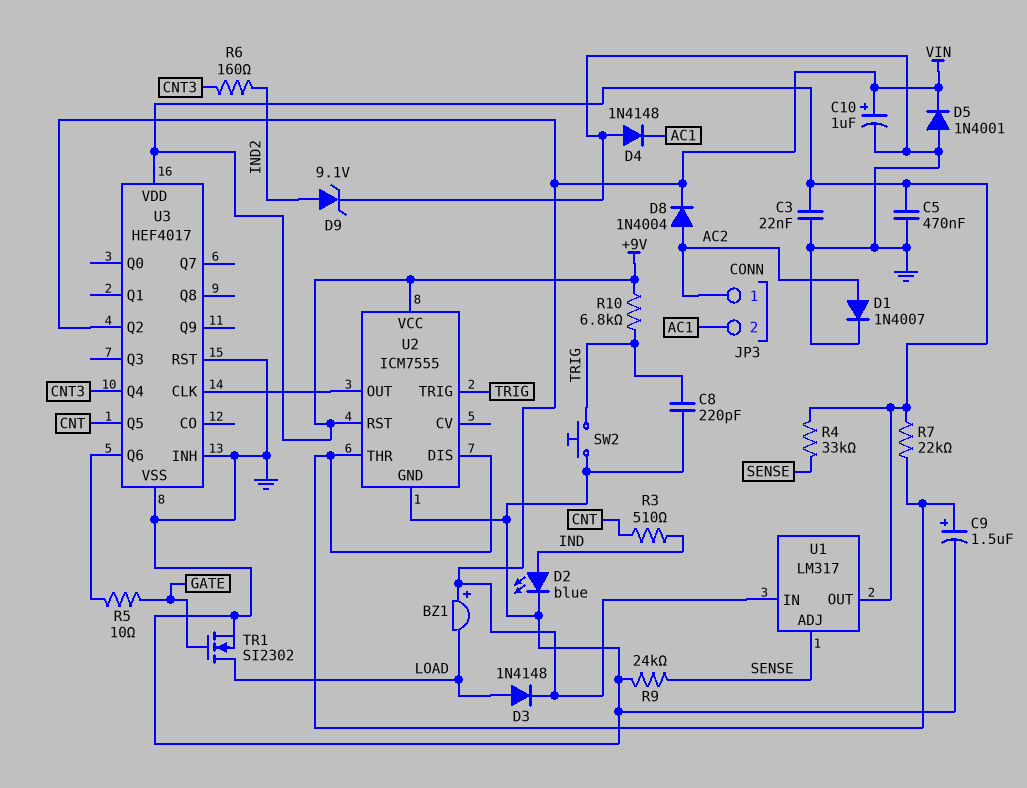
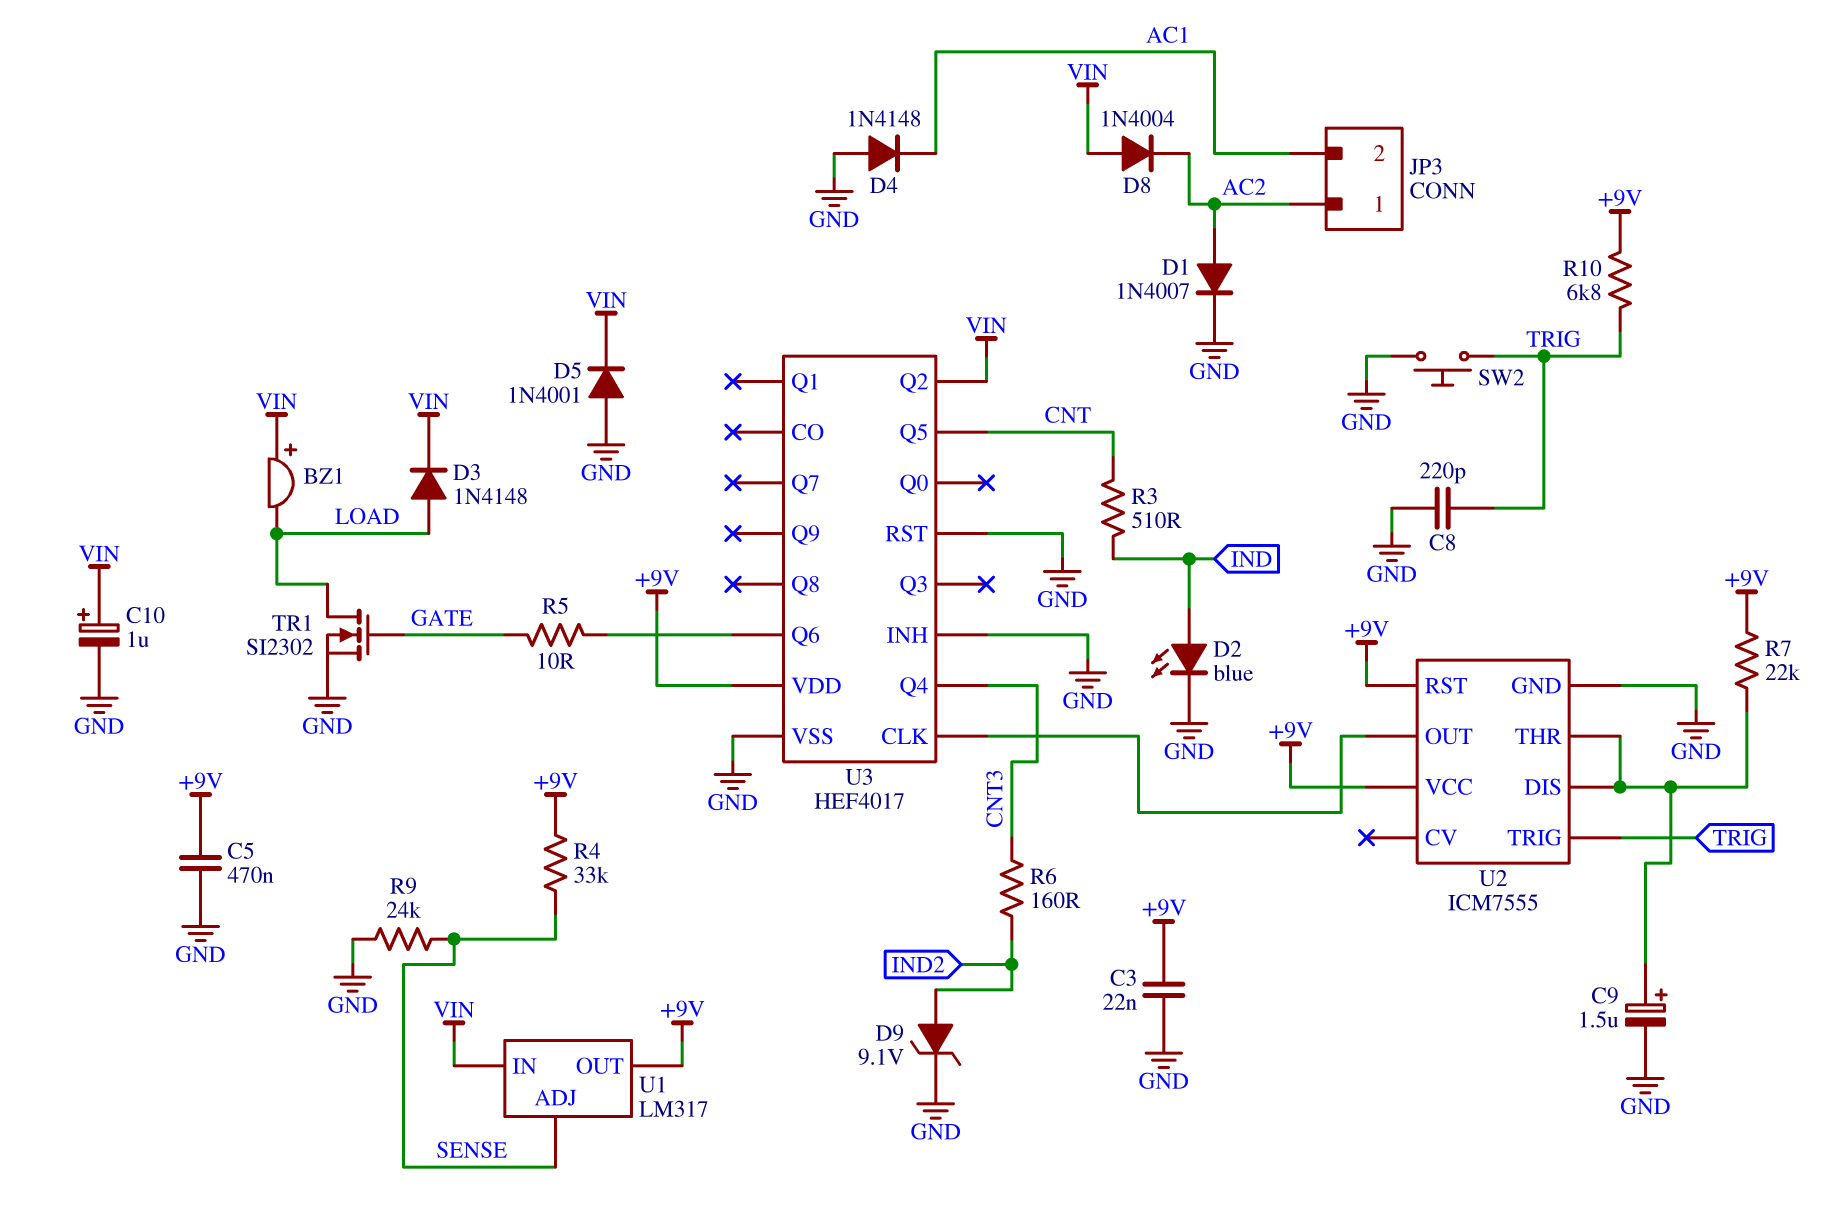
D8: diode 1N4004 (A AC2, K VIN) -> diode 1N4004 (A VIN, K AC2)

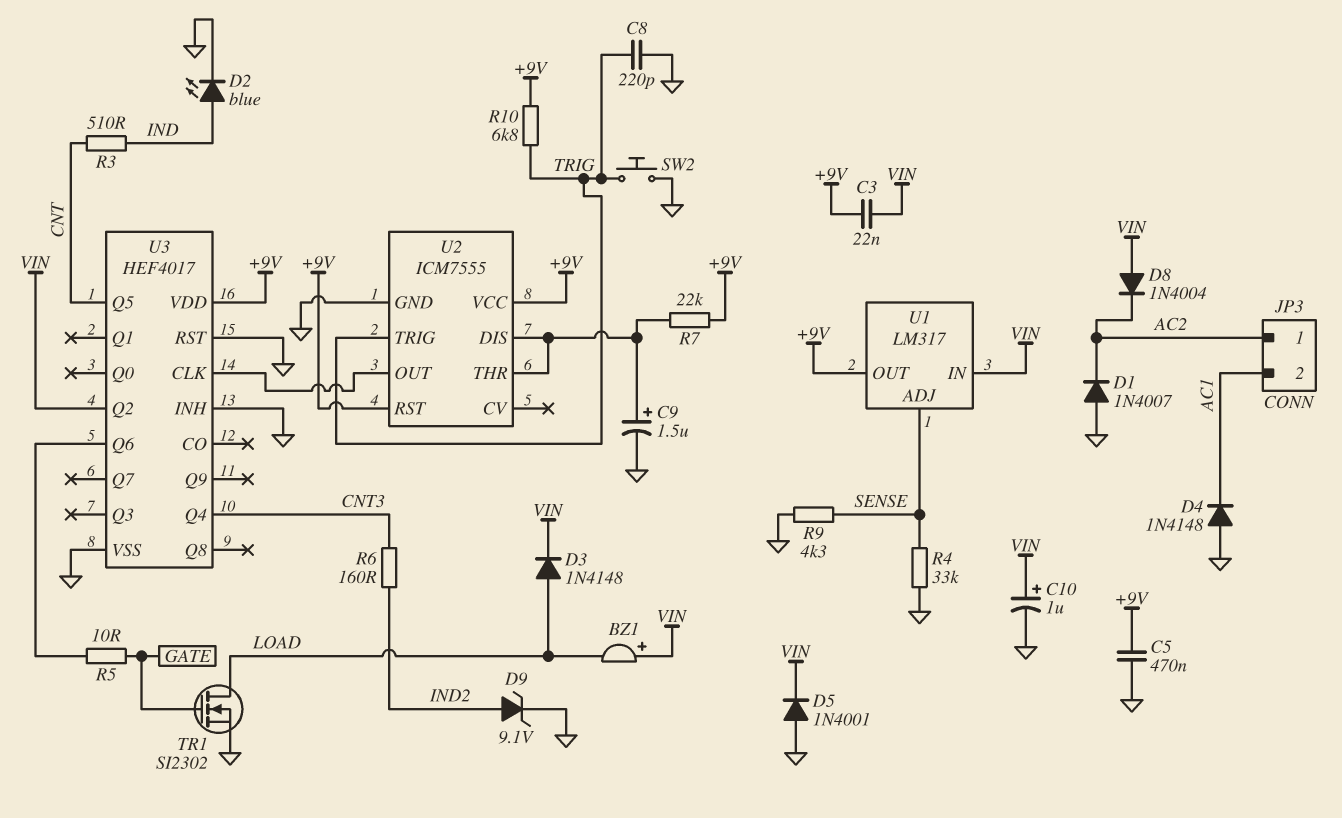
C3: 22nF (+9V, GND) -> 22nF (+9V, VIN)
D1: diode 1N4007 (A AC2, K GND) -> diode 1N4007 (A GND, K AC2)
R4: 33k (+9V, SENSE) -> 33k (GND, SENSE)
R9: 24k (GND, SENSE) -> 4.3k (GND, SENSE)

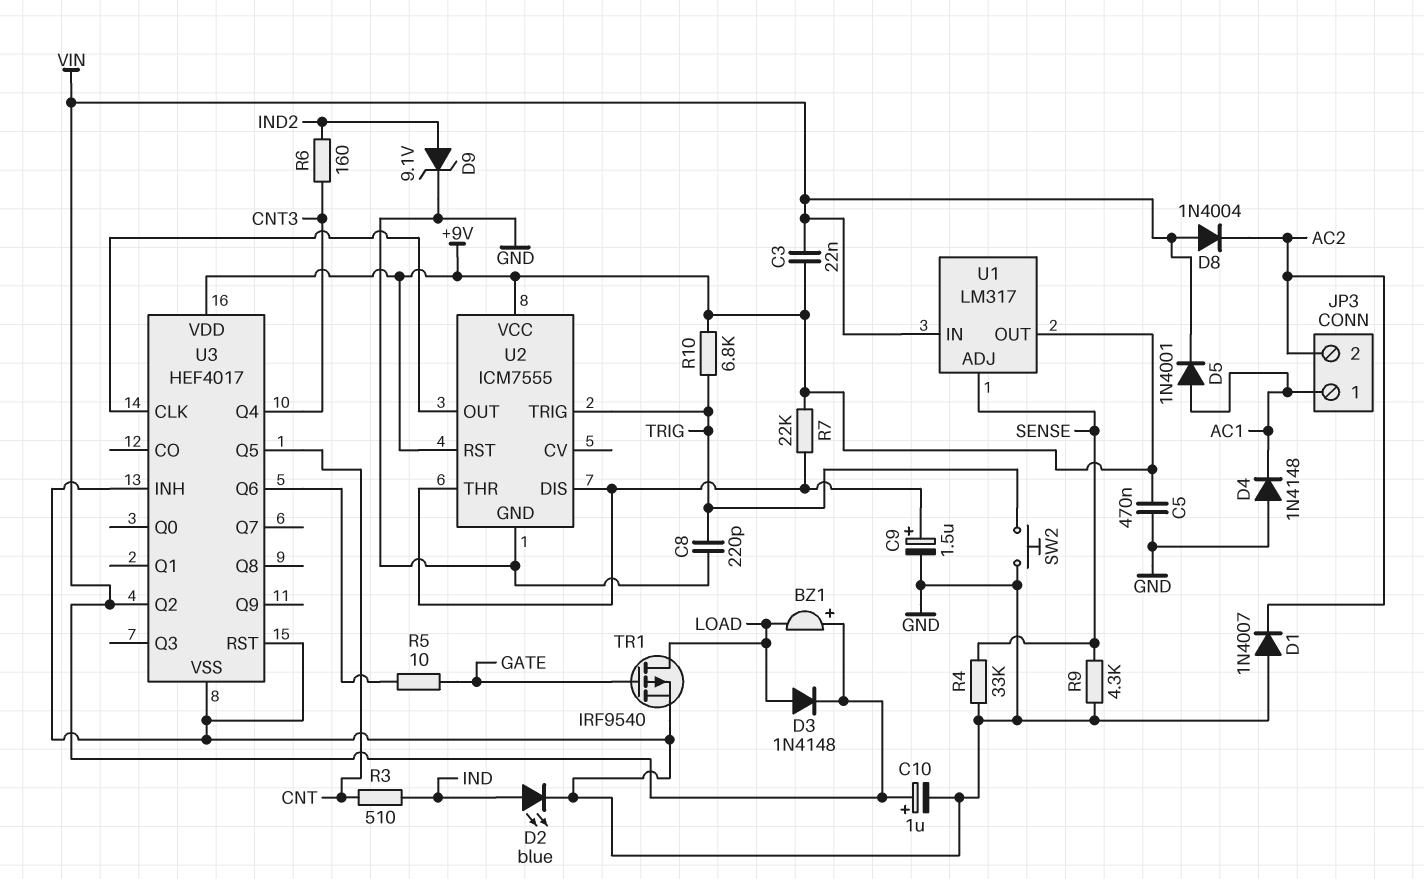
D5: diode 1N4001 (A GND, K VIN) -> diode 1N4001 (A AC1, K VIN)
JP3 pin 1: AC2 -> AC1
JP3 pin 2: AC1 -> AC2
TR1: NMOS SI2302 (G GATE, D LOAD, S GND) -> PMOS IRF9540 (G GATE, D LOAD, S GND)

